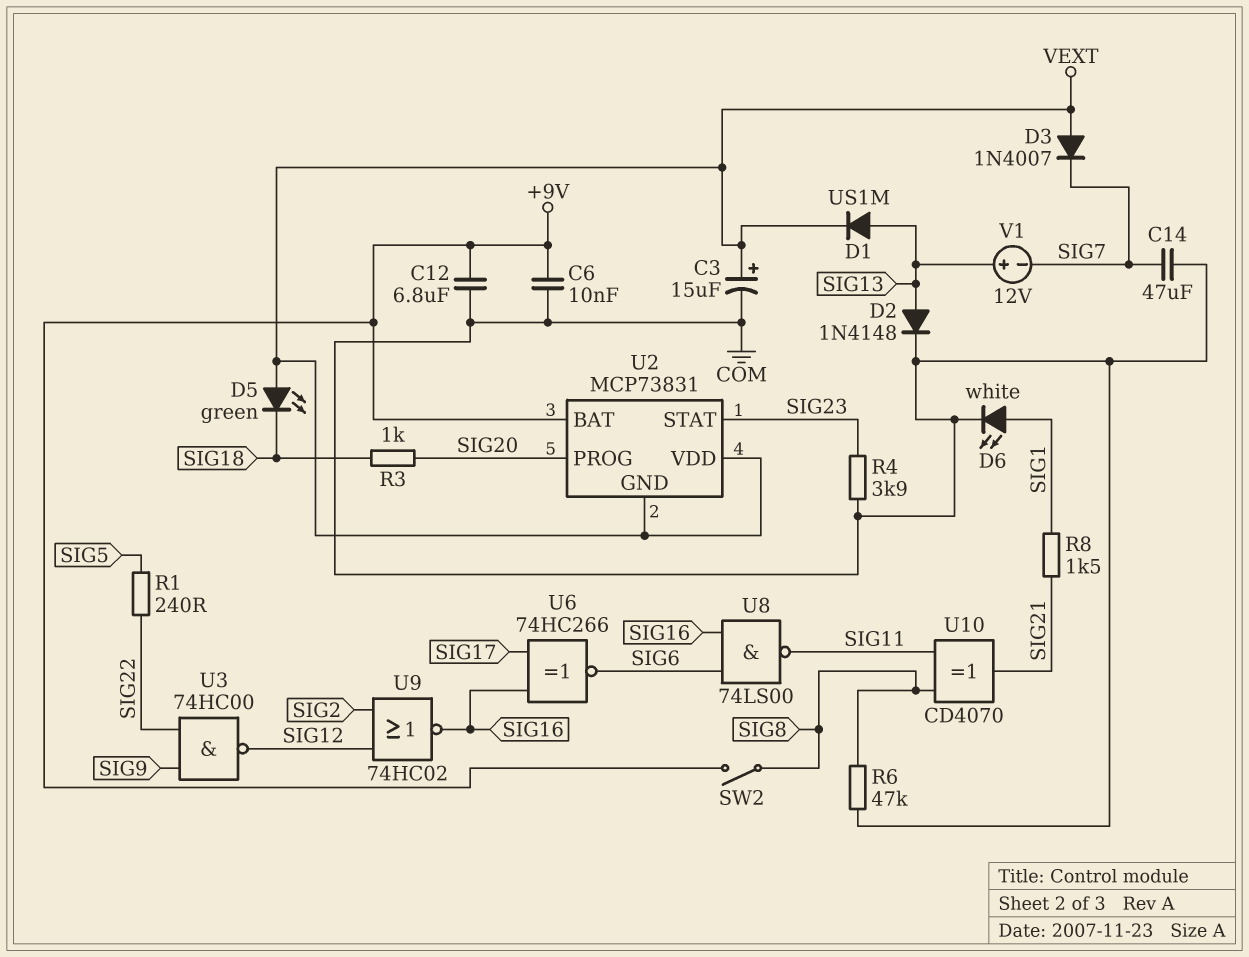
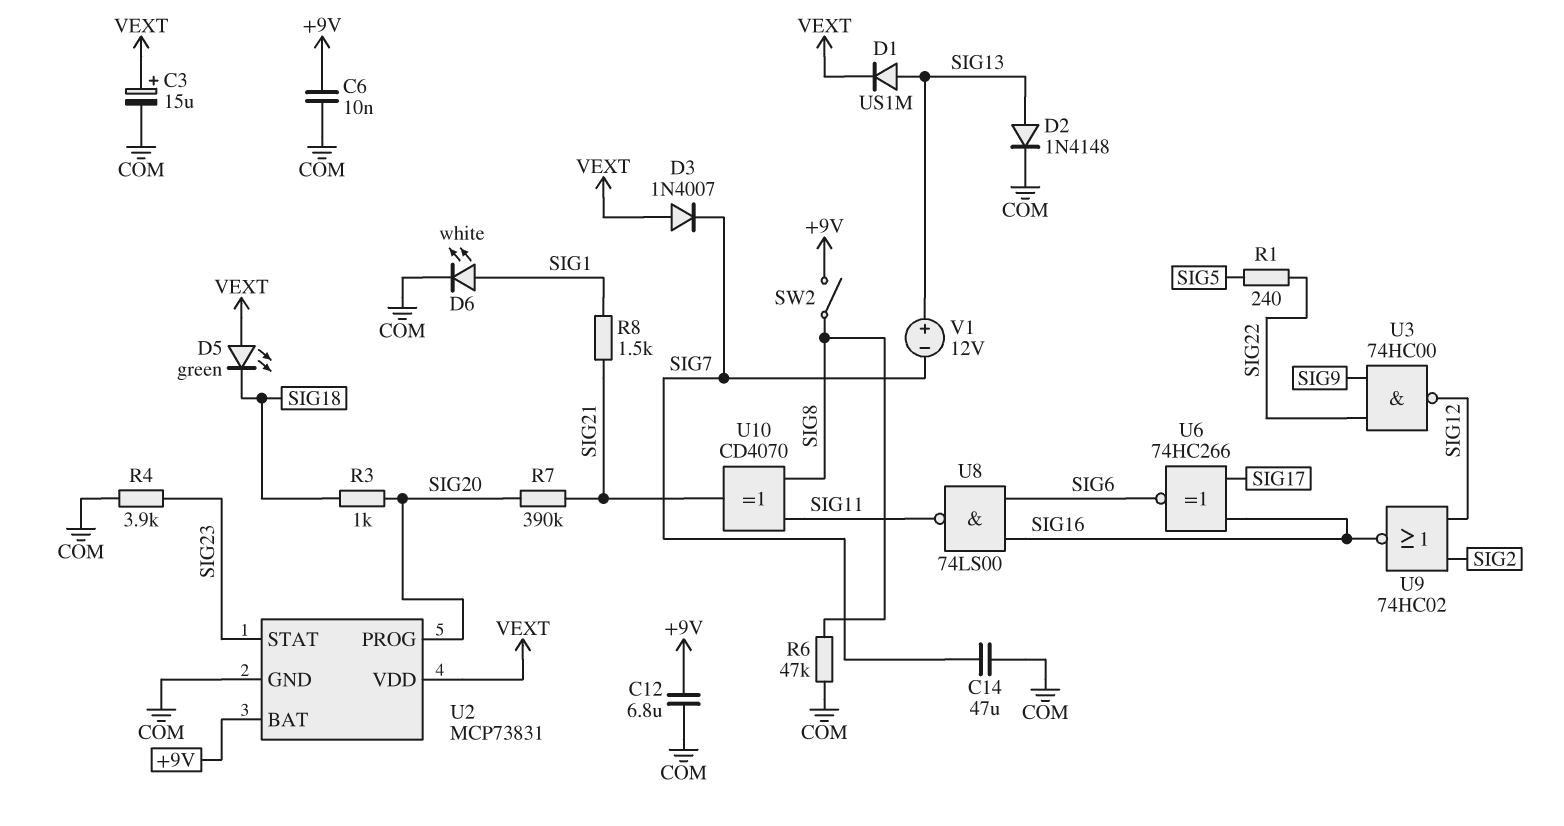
R7: none -> 390k (SIG20, SIG21)
U2 pin GND: VEXT -> COM

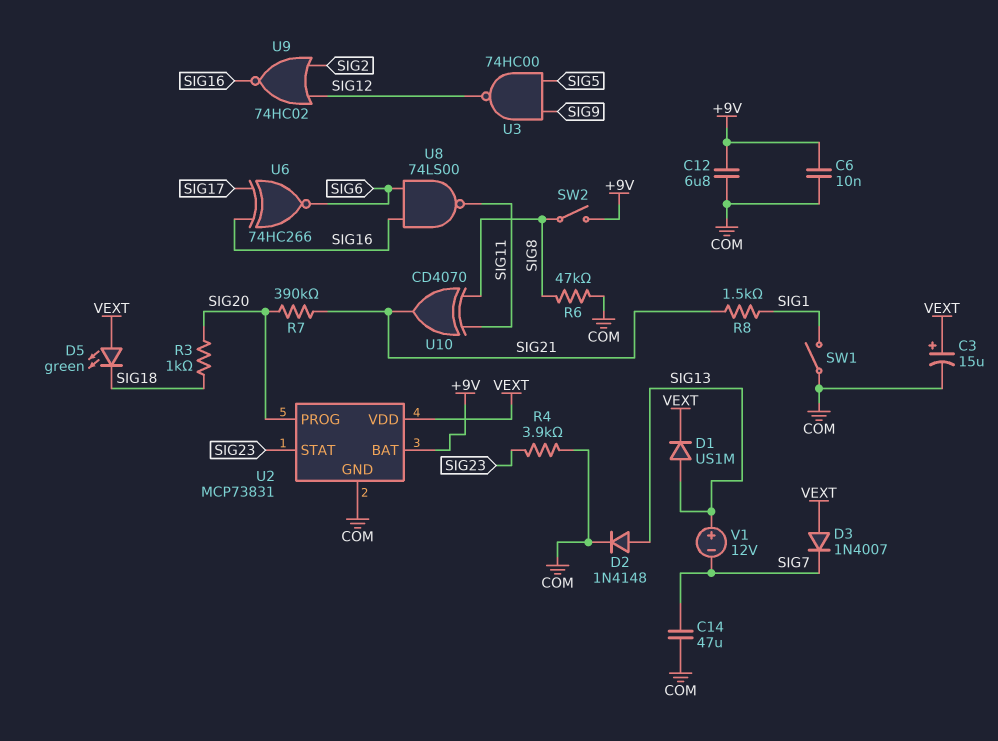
D6: LED white (A SIG1, K COM) -> none
R1: 240 (SIG5, SIG22) -> none
SW1: none -> switch (COM, SIG1)
U3: NAND 74HC00 (in SIG9, in SIG22, out SIG12) -> NAND 74HC00 (in SIG5, in SIG9, out SIG12)

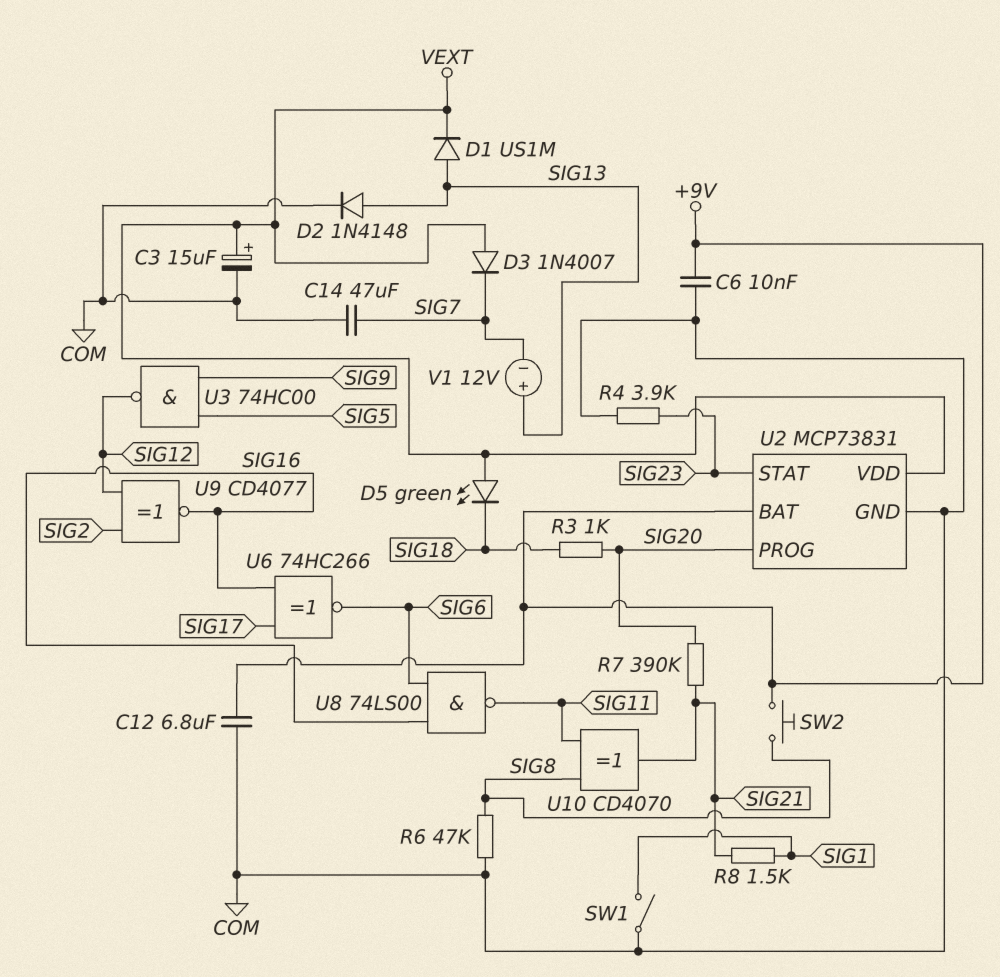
SW2: switch (+9V, SIG8) -> button (+9V, SIG8)
U9: NOR 74HC02 (in SIG2, in SIG12, out SIG16) -> XNOR CD4077 (in SIG2, in SIG12, out SIG16)

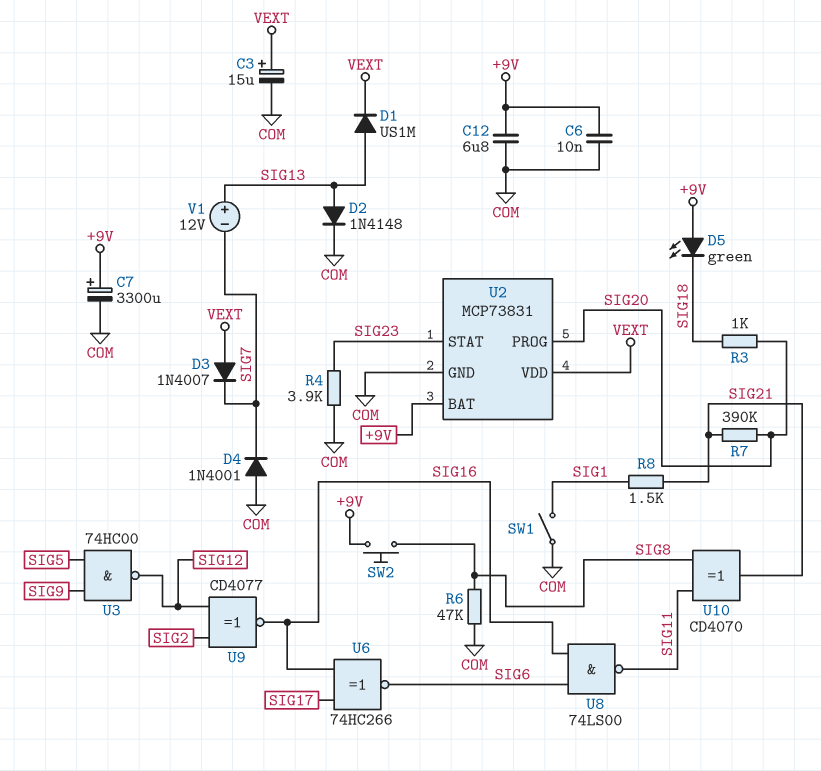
C7: none -> 3300uF (plus +9V, minus COM)
C14: 47uF (COM, SIG7) -> none
D4: none -> diode 1N4001 (A COM, K SIG7)
D5: LED green (A VEXT, K SIG18) -> LED green (A +9V, K SIG18)

